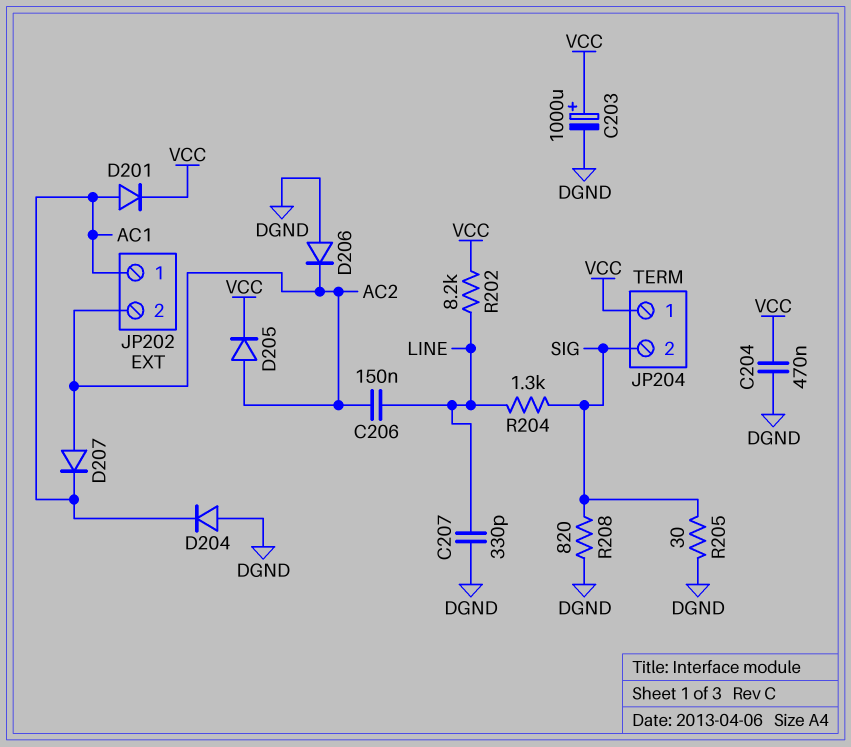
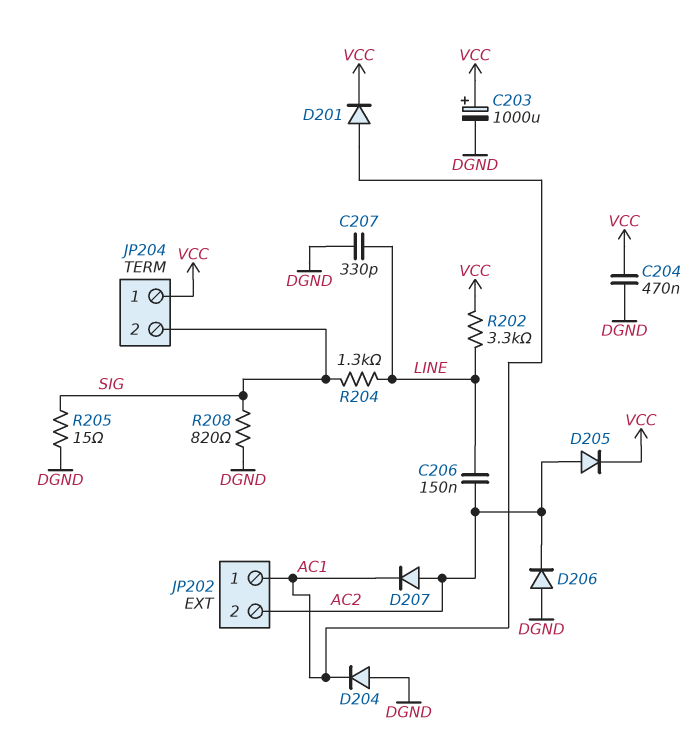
R202: 8.2k (LINE, VCC) -> 3.3k (LINE, VCC)
R205: 30 (DGND, SIG) -> 15 (DGND, SIG)

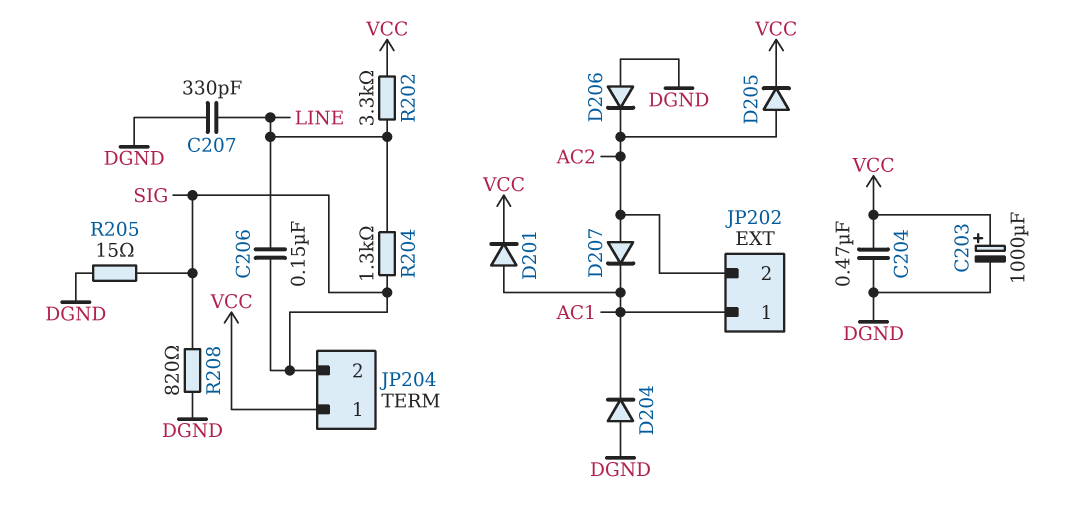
C206: 150nF (AC2, LINE) -> 150nF (LINE, SIG)

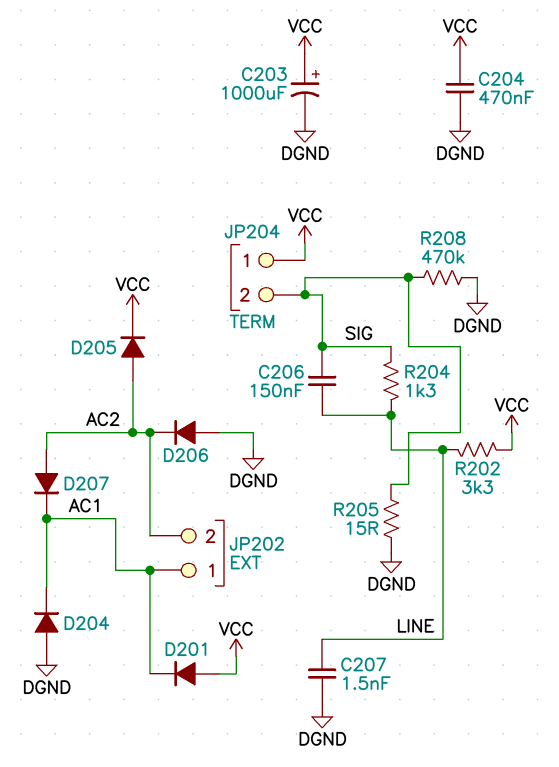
C207: 330pF (DGND, LINE) -> 1.5nF (DGND, LINE)
D201: diode (A AC1, K VCC) -> diode (A VCC, K AC1)
R208: 820 (DGND, SIG) -> 470k (DGND, SIG)

